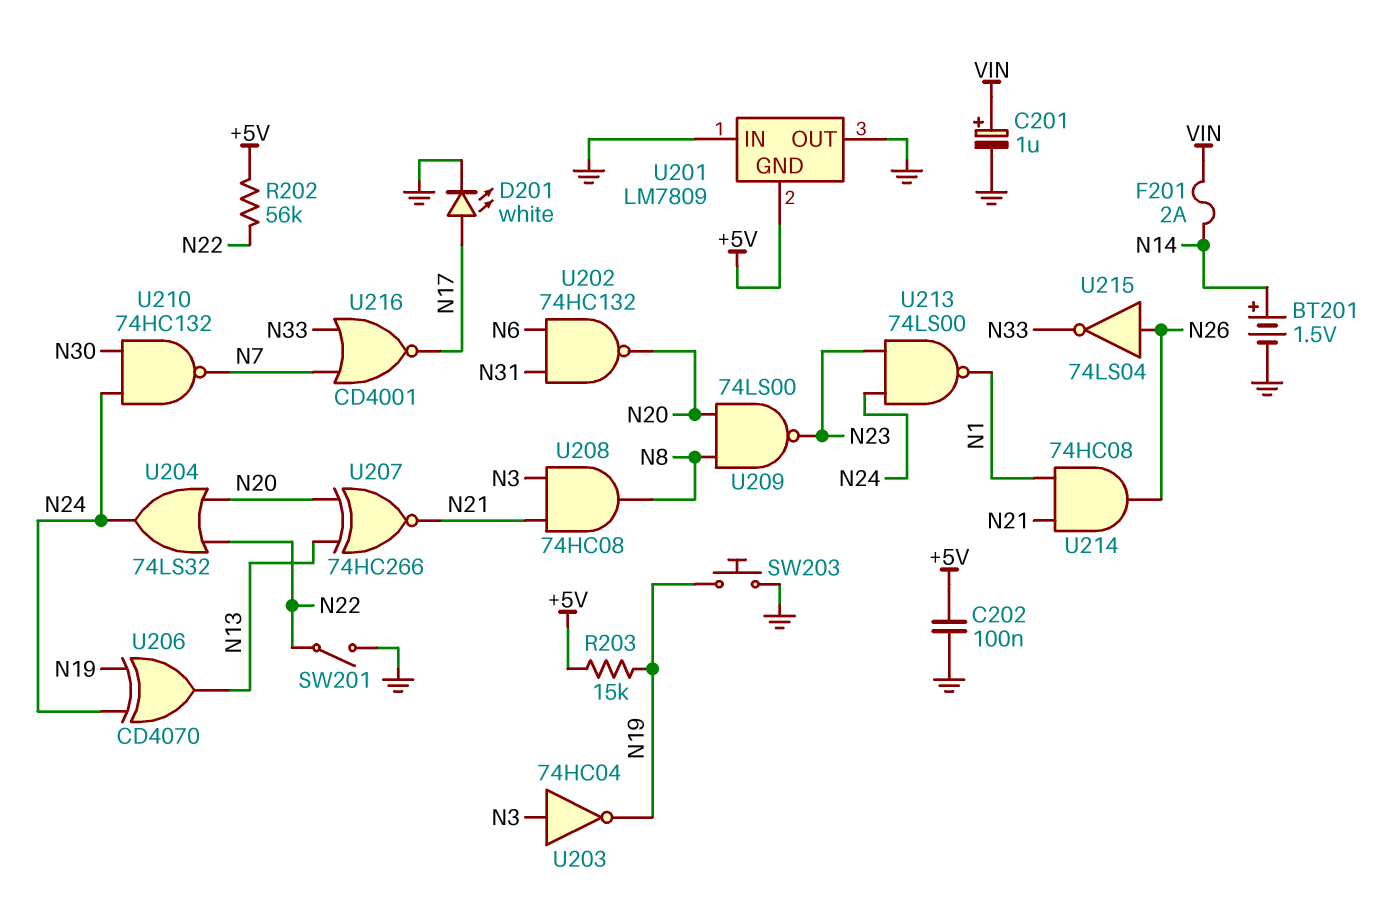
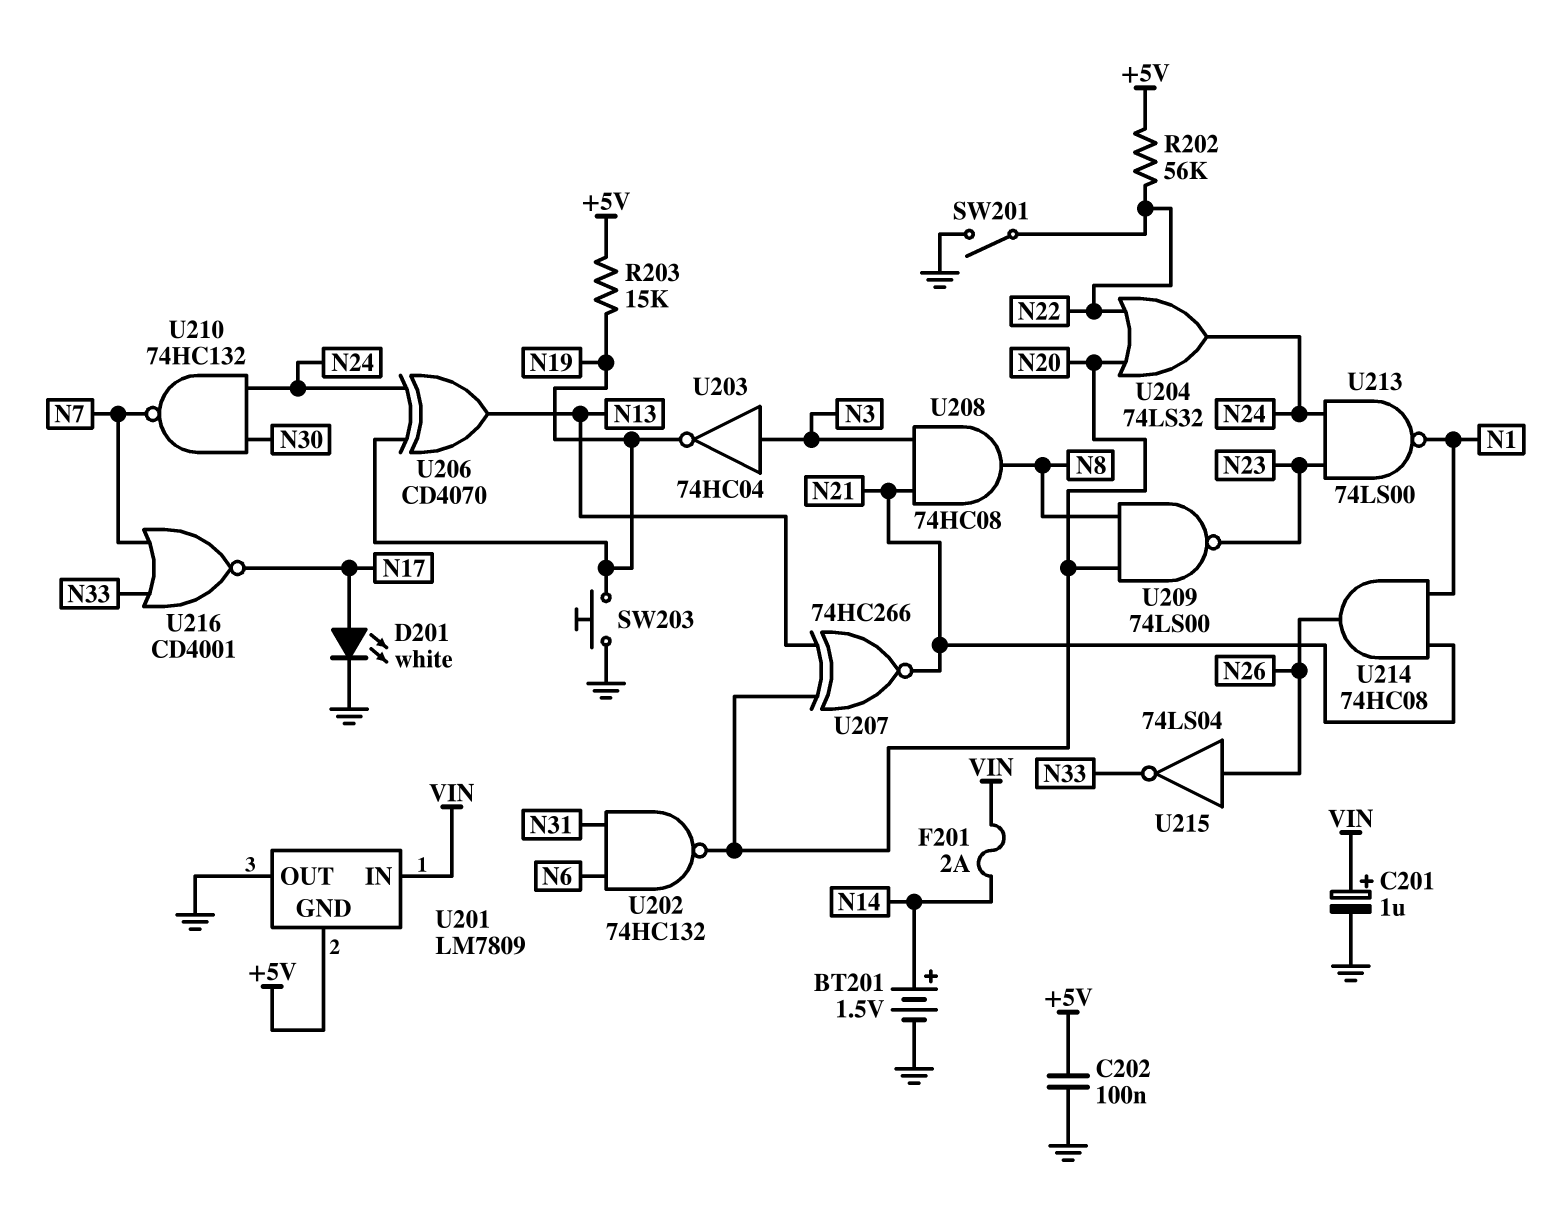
U201 pin IN: GND -> VIN

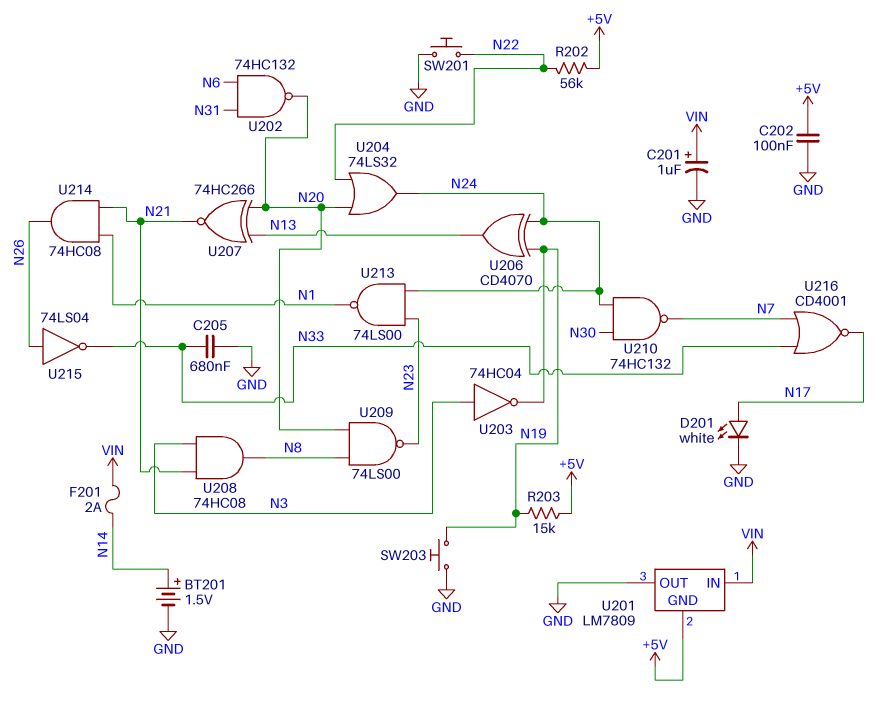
C205: none -> 680nF (GND, N33)
SW201: switch (GND, N22) -> button (GND, N22)

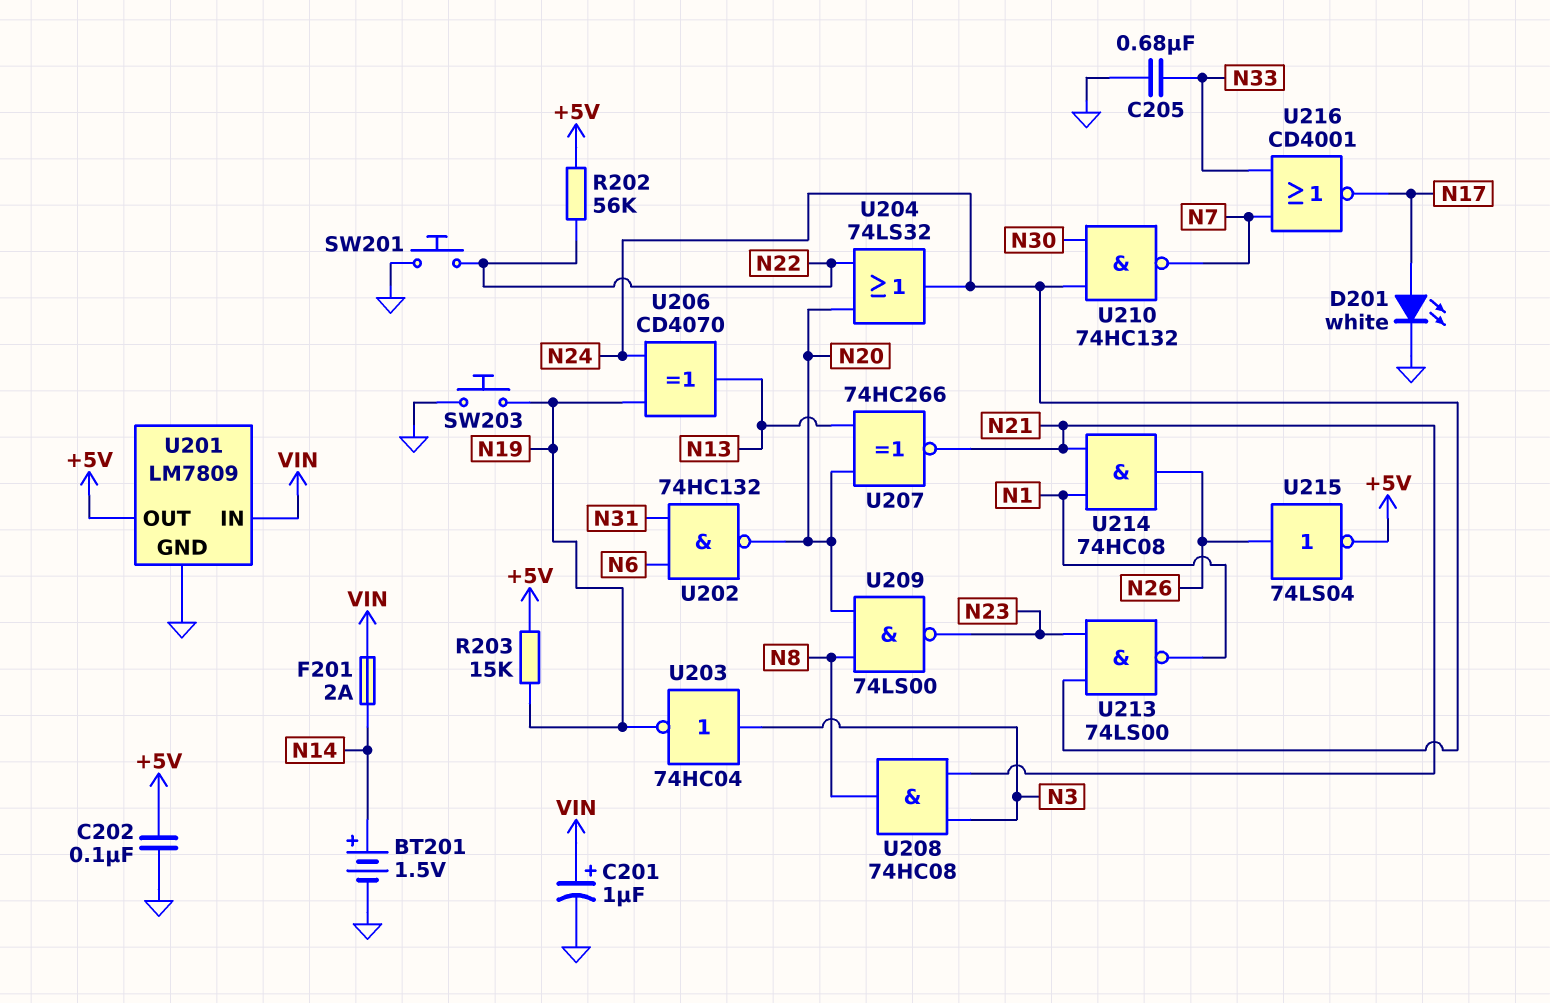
U201 pin GND: +5V -> GND
U201 pin OUT: GND -> +5V
U215: NOT 74LS04 (in N26, out N33) -> NOT 74LS04 (in N26, out +5V)

